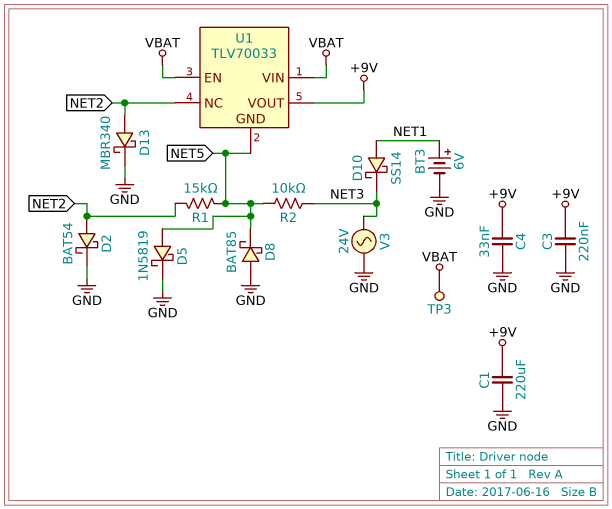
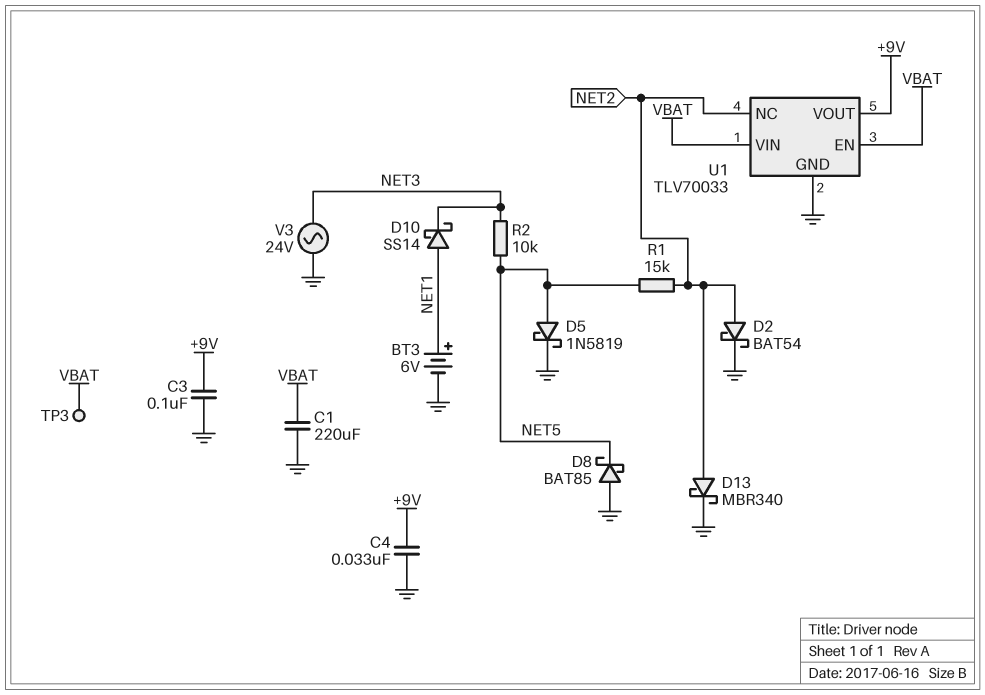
C1: 220uF (+9V, GND) -> 220uF (GND, VBAT)
C3: 220nF (+9V, GND) -> 100nF (+9V, GND)
U1 pin GND: NET5 -> GND

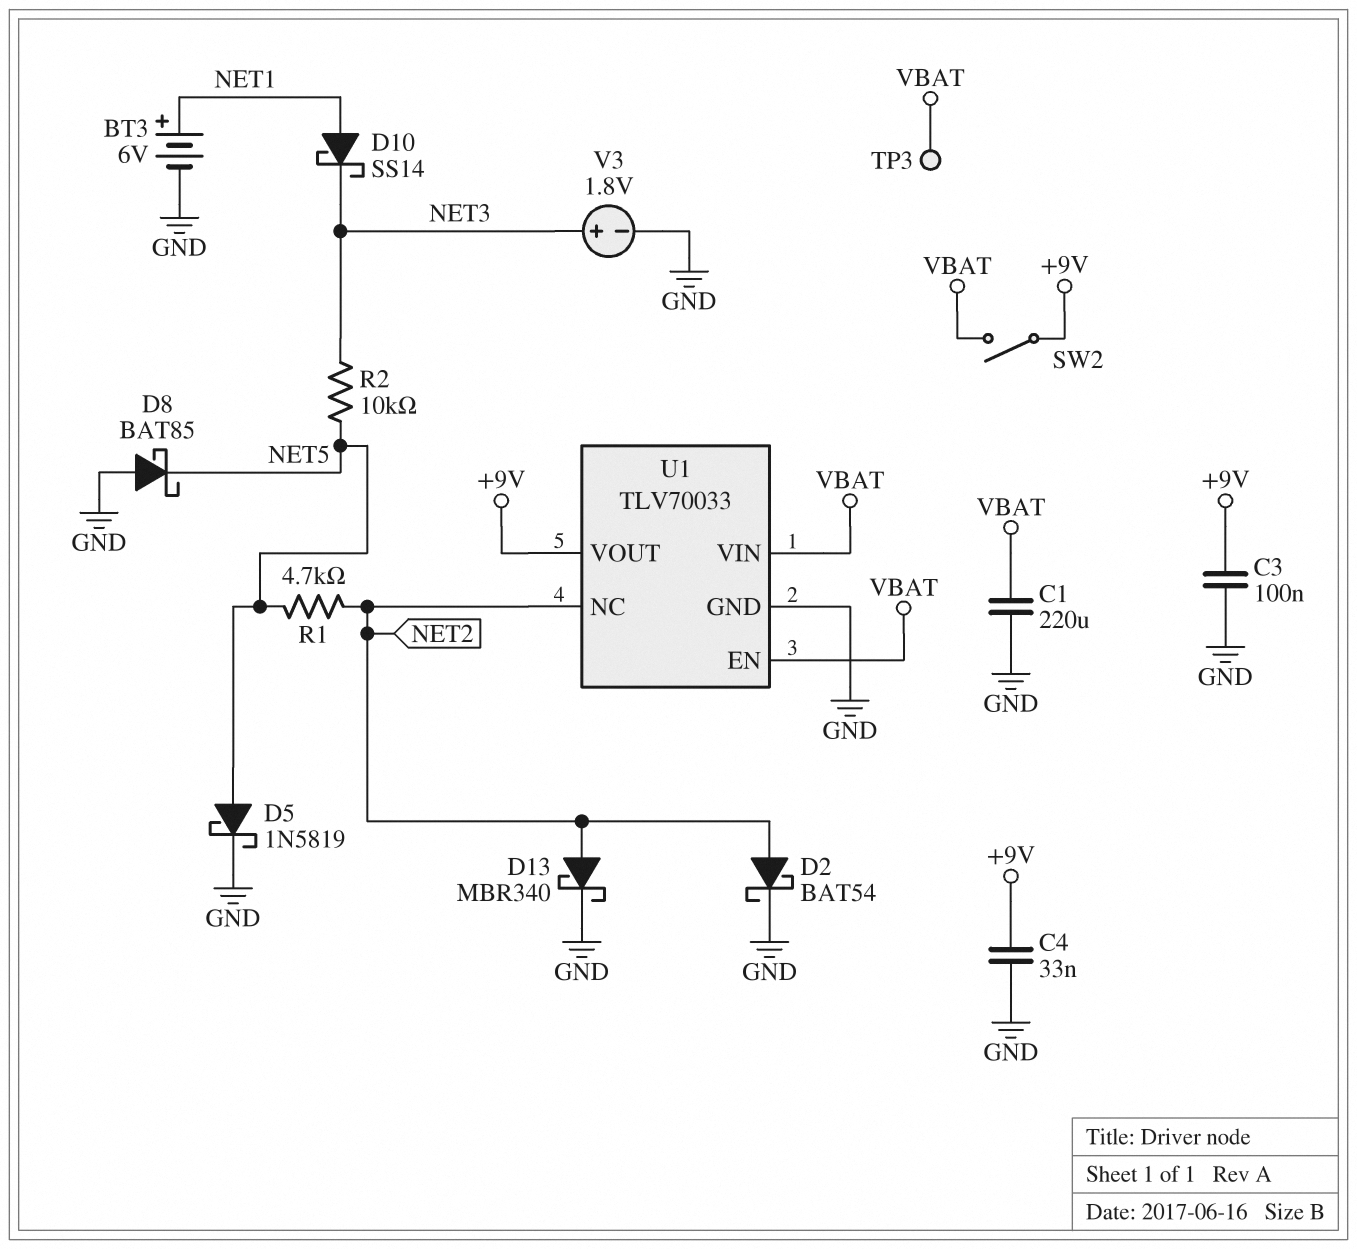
R1: 15k (NET2, NET5) -> 4.7k (NET2, NET5)
SW2: none -> switch (+9V, VBAT)
V3: AC 24V (GND, NET3) -> 1.8V (plus NET3, minus GND)

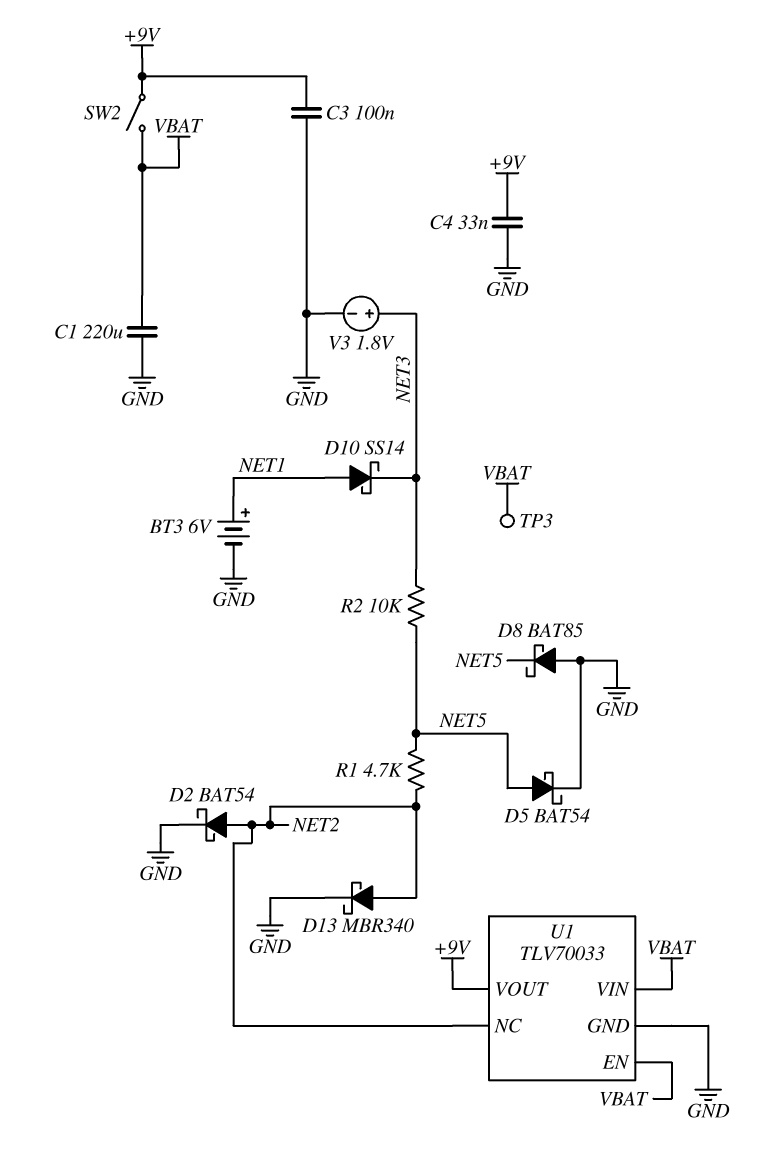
D5: schottky 1N5819 (A NET5, K GND) -> schottky BAT54 (A NET5, K GND)

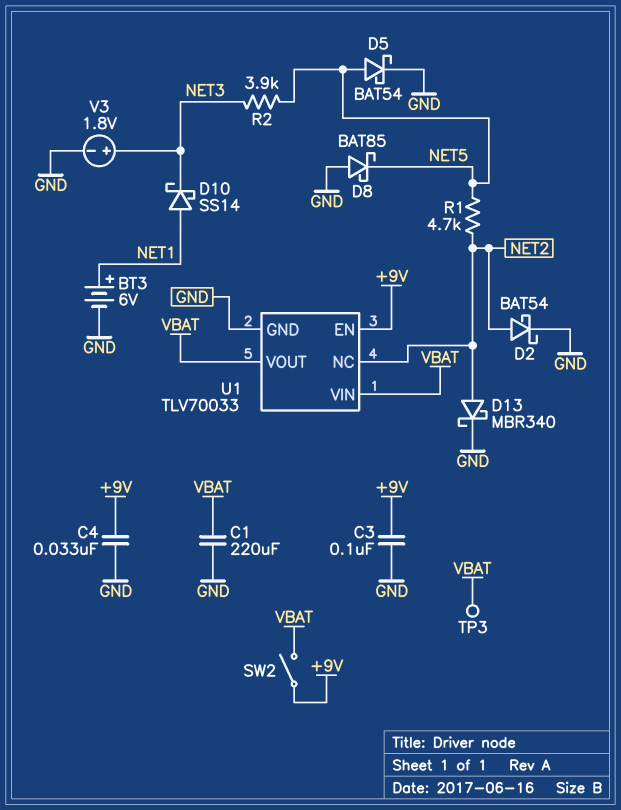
R2: 10k (NET3, NET5) -> 3.9k (NET3, NET5)
U1 pin EN: VBAT -> +9V
U1 pin VOUT: +9V -> VBAT

